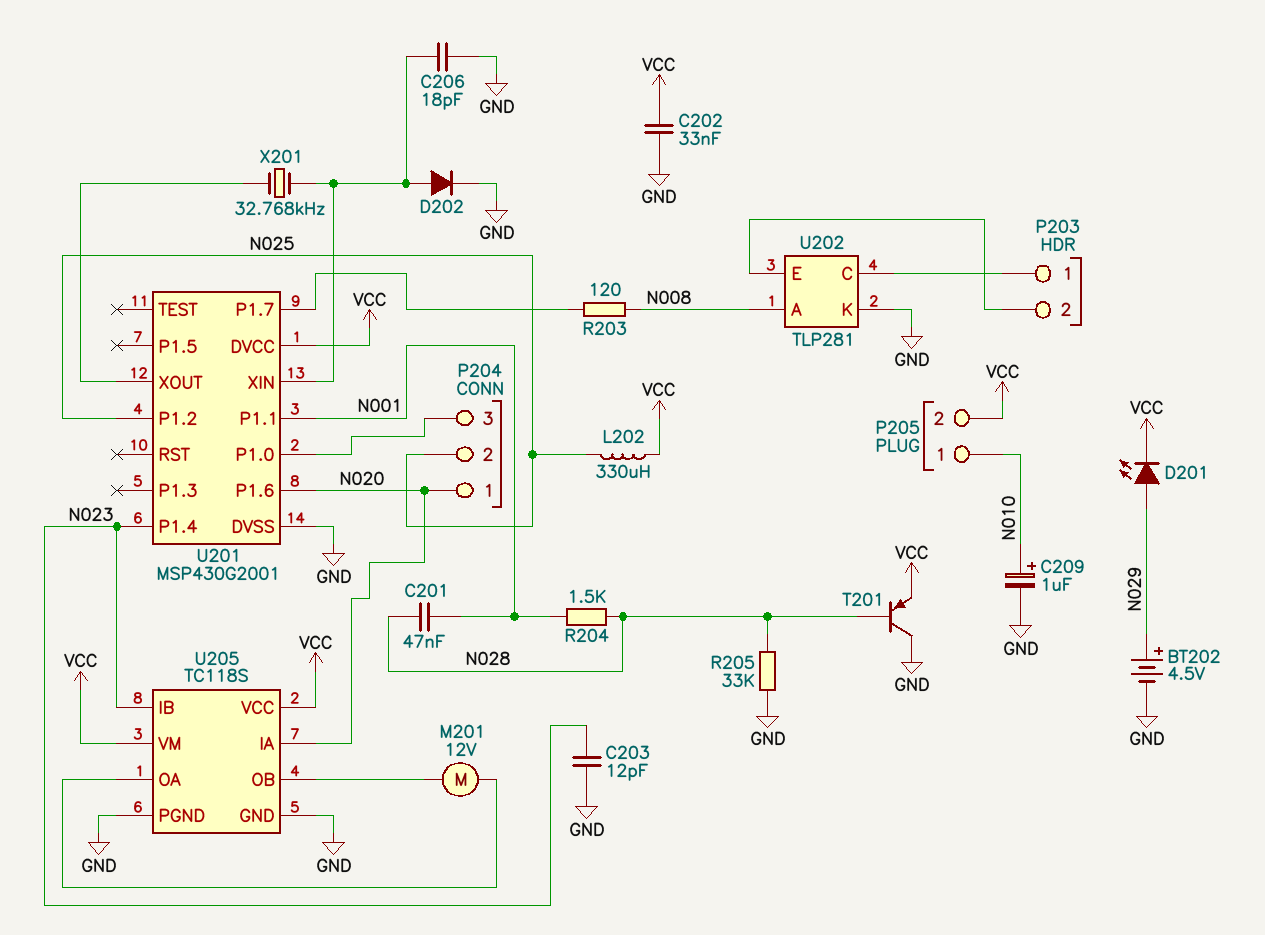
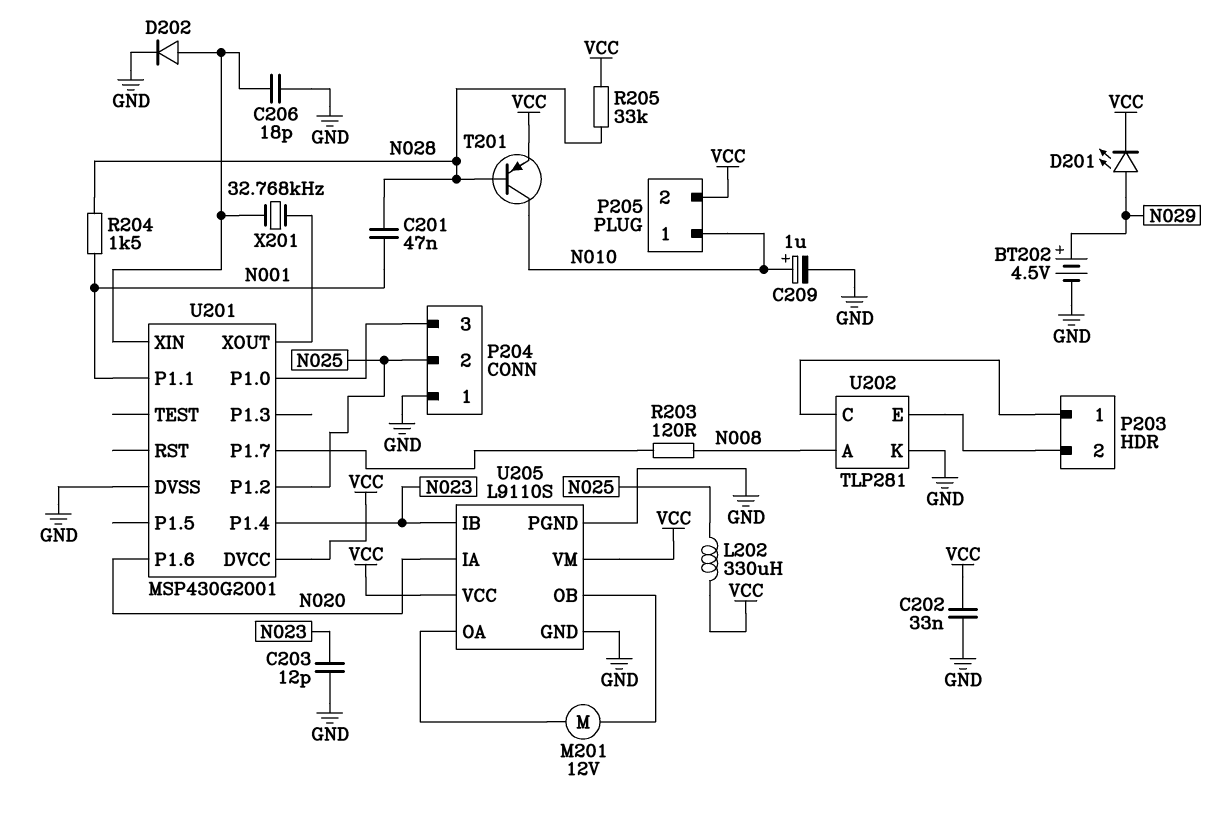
P204 pin 1: N020 -> GND
R205: 33k (GND, N028) -> 33k (N028, VCC)
T201: PNP (B N028, C GND, E VCC) -> PNP (B N028, C N010, E VCC)
U205: TC118S -> L9110S

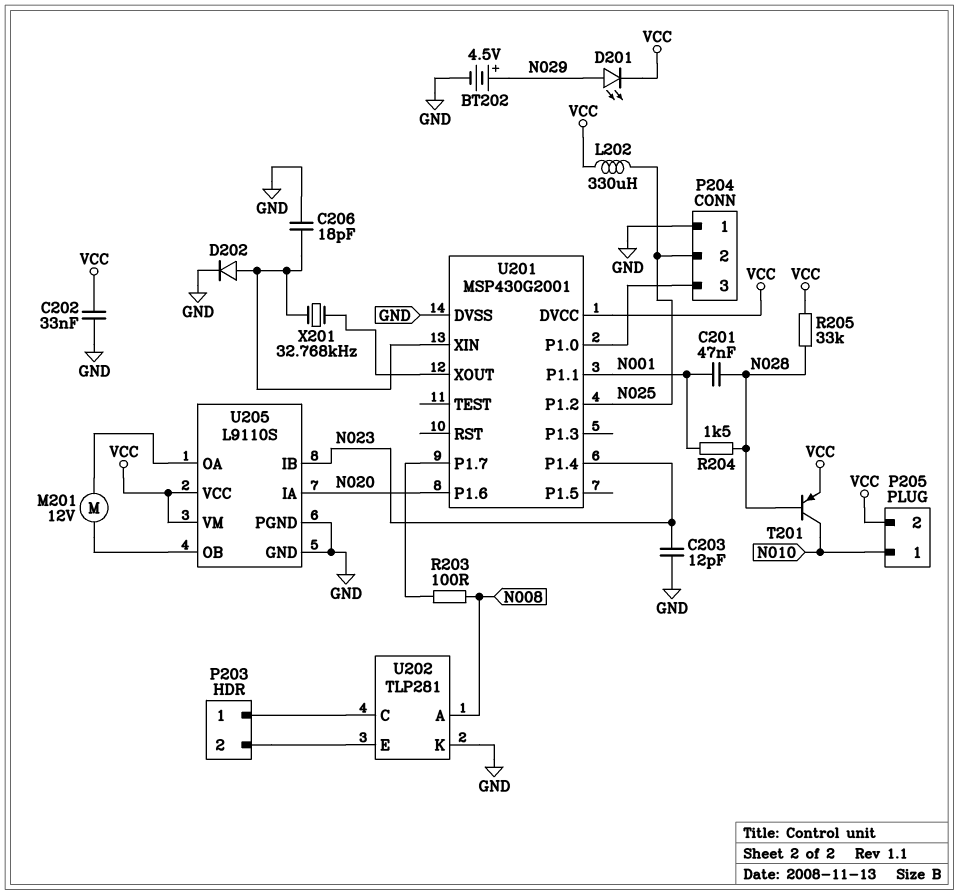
C209: 1uF (plus N010, minus GND) -> none
R203: 120 (N008, U201/P1.7) -> 100 (N008, U201/P1.7)

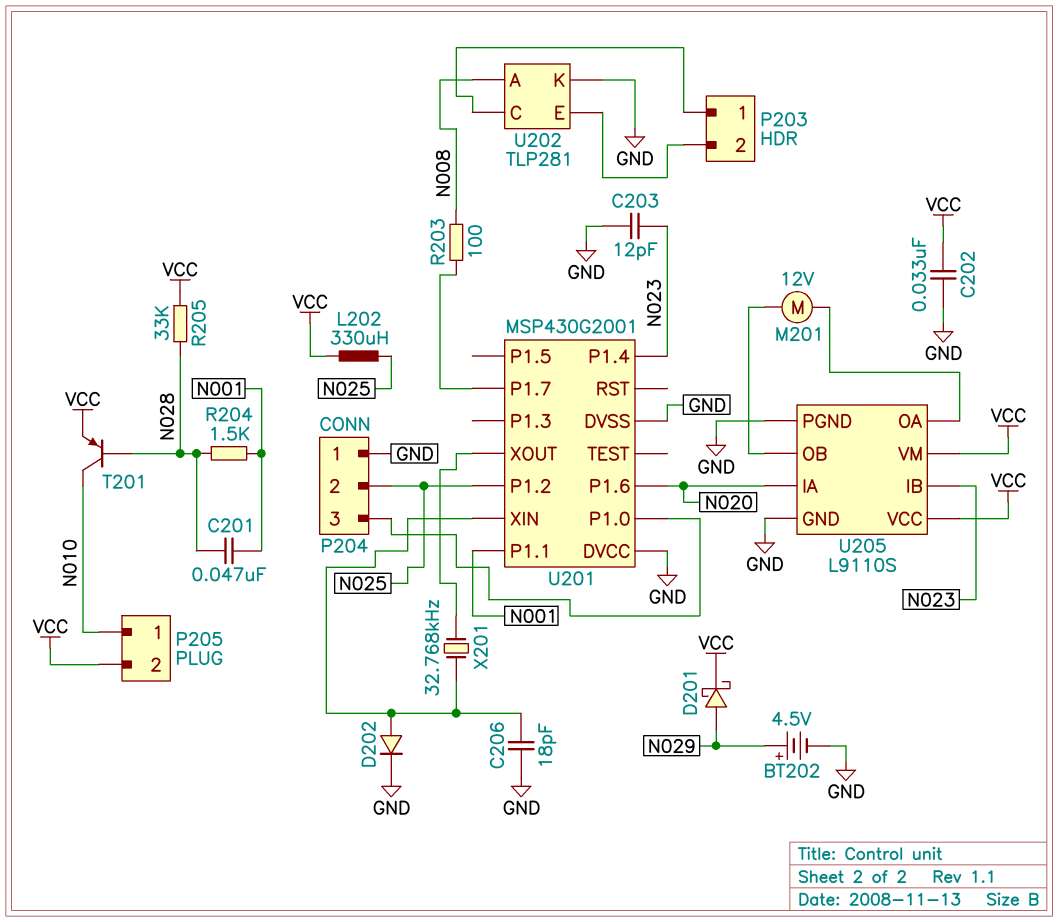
D201: LED (A N029, K VCC) -> schottky (A N029, K VCC)
U201 pin DVCC: VCC -> GND

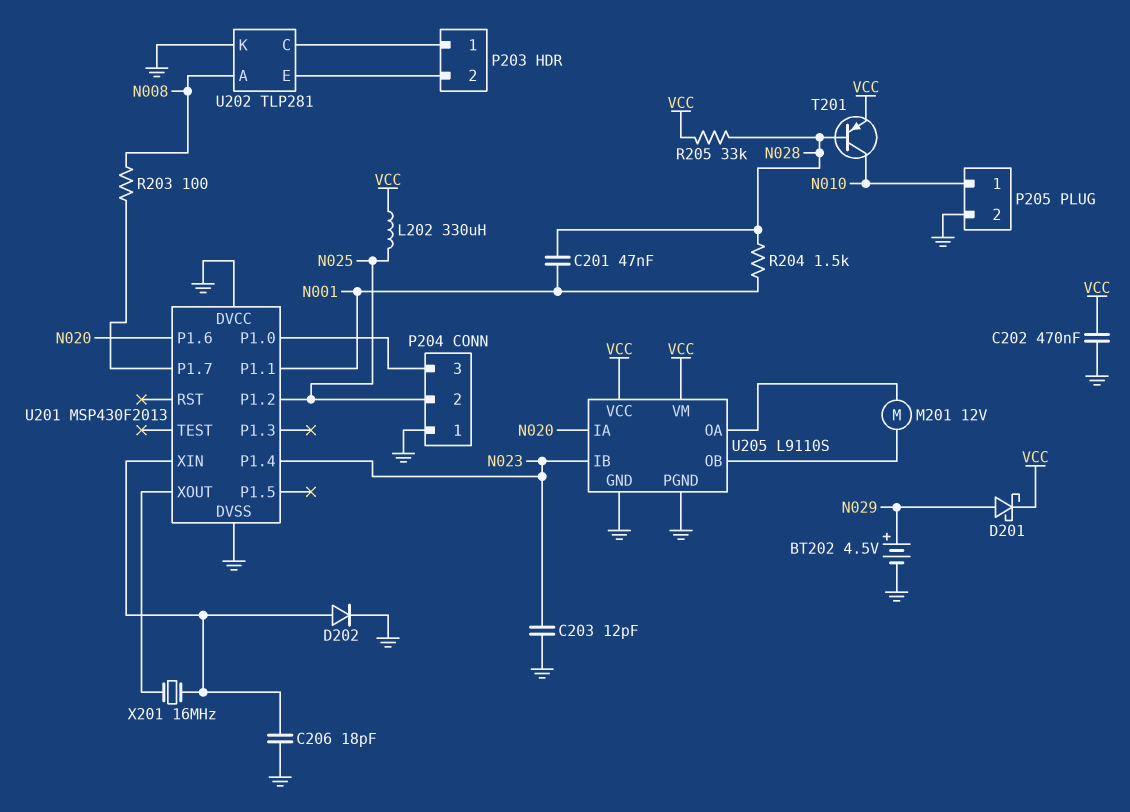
C202: 33nF (GND, VCC) -> 470nF (GND, VCC)
P205 pin 2: VCC -> GND
U201: MSP430G2001 -> MSP430F2013
X201: 32.768kHz (U201/XIN, U201/XOUT) -> 16MHz (U201/XIN, U201/XOUT)

